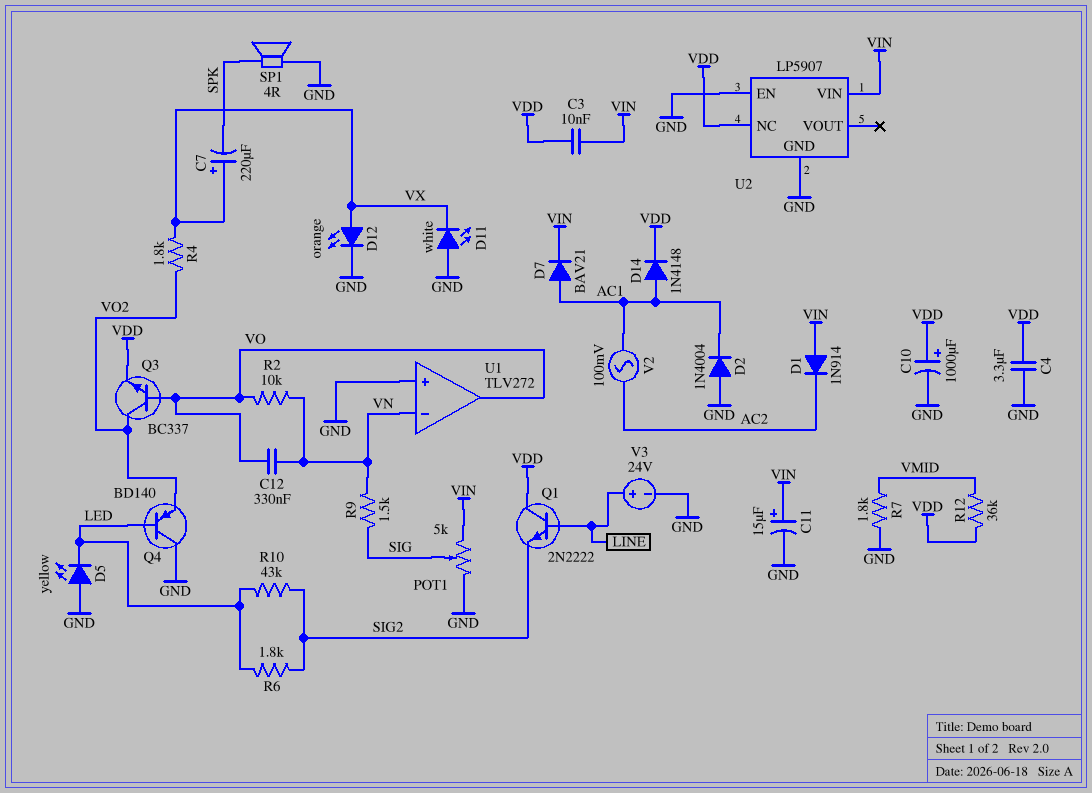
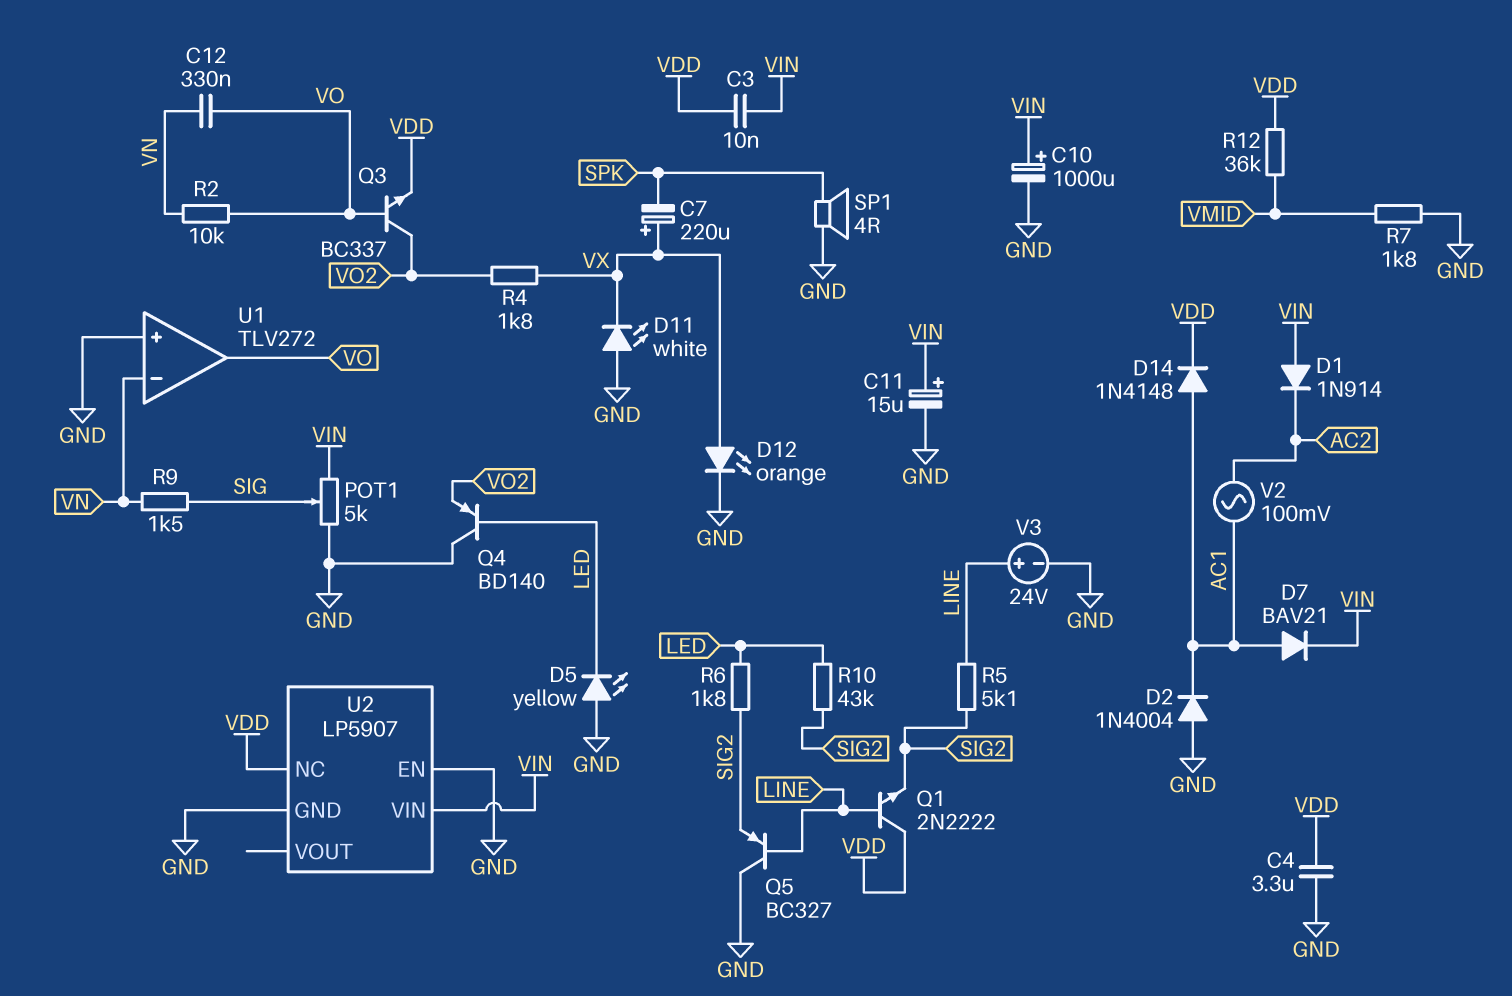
C10: 1000uF (plus VDD, minus GND) -> 1000uF (plus VIN, minus GND)
Q5: none -> PNP BC327 (B LINE, C GND, E SIG2)
R5: none -> 5.1k (LINE, SIG2)

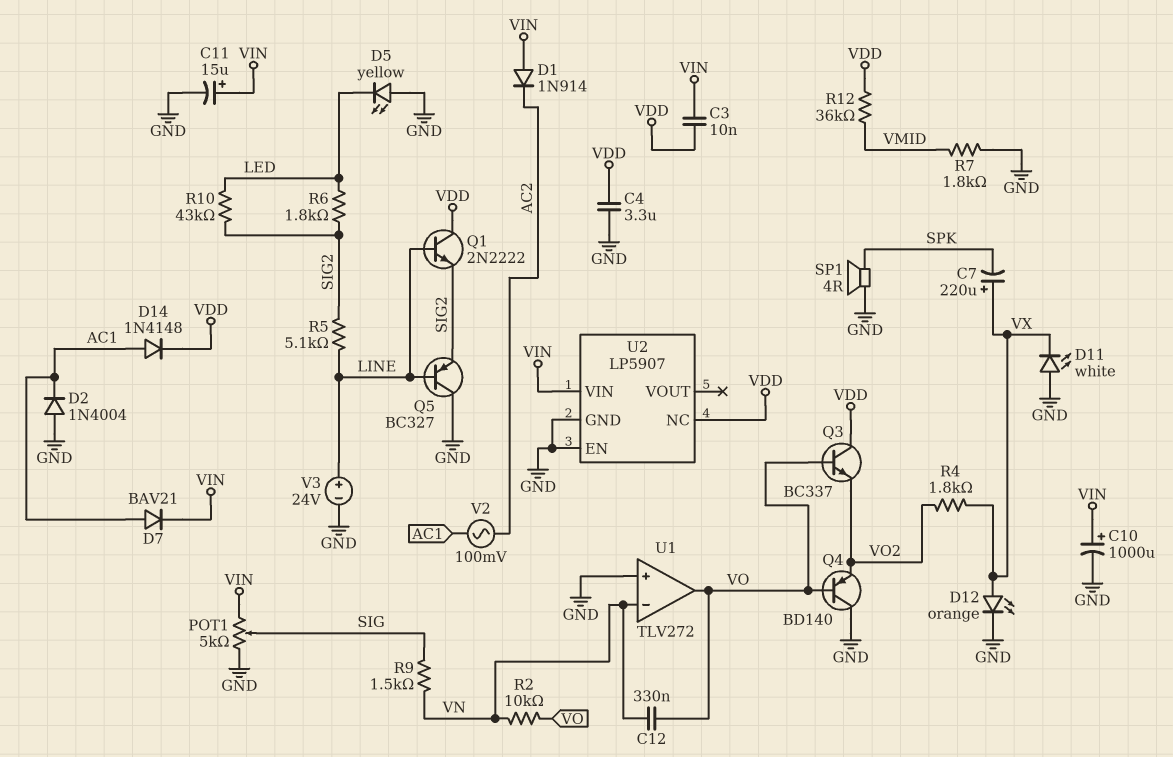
Q3: NPN BC337 (B VO, C VO2, E VDD) -> NPN BC337 (B VO, C VDD, E VO2)
Q4: PNP BD140 (B LED, C GND, E VO2) -> PNP BD140 (B VO, C GND, E VO2)

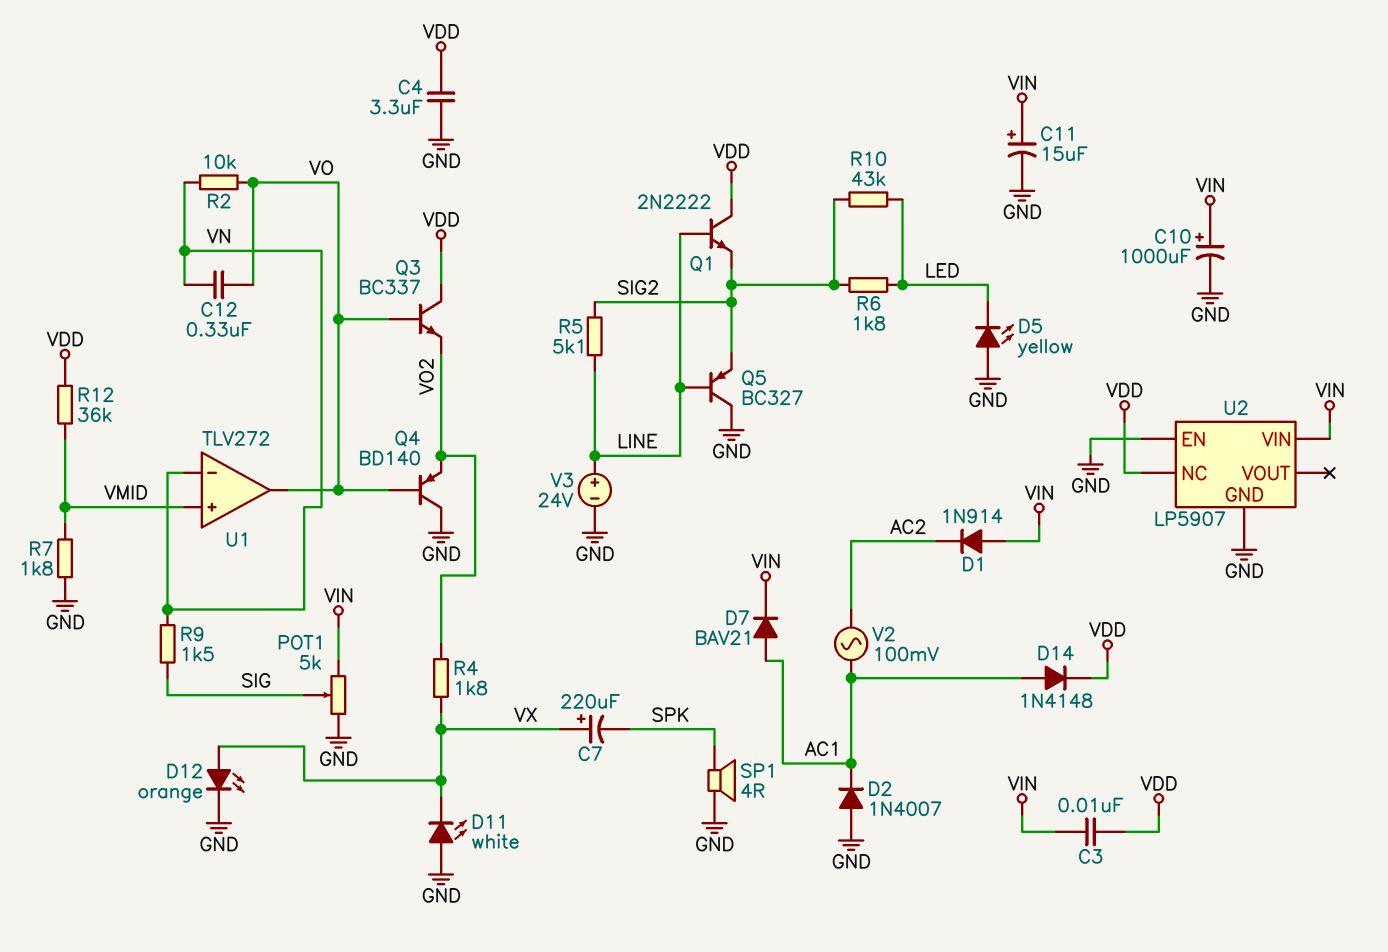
D2: diode 1N4004 (A GND, K AC1) -> diode 1N4007 (A GND, K AC1)
U1 pin in+: GND -> VMID

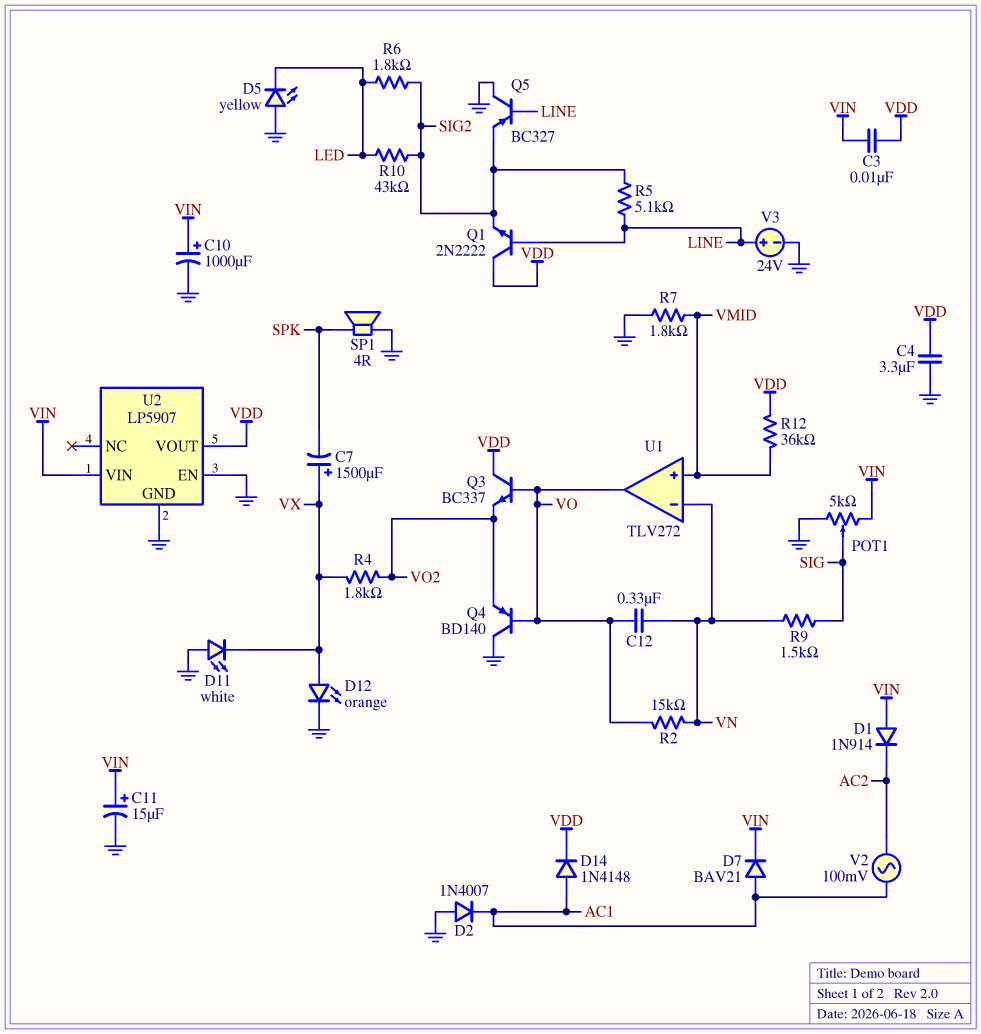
C7: 220uF (plus VX, minus SPK) -> 1500uF (plus VX, minus SPK)
R2: 10k (VN, VO) -> 15k (VN, VO)
U2 pin NC: VDD -> none
U2 pin VOUT: none -> VDD

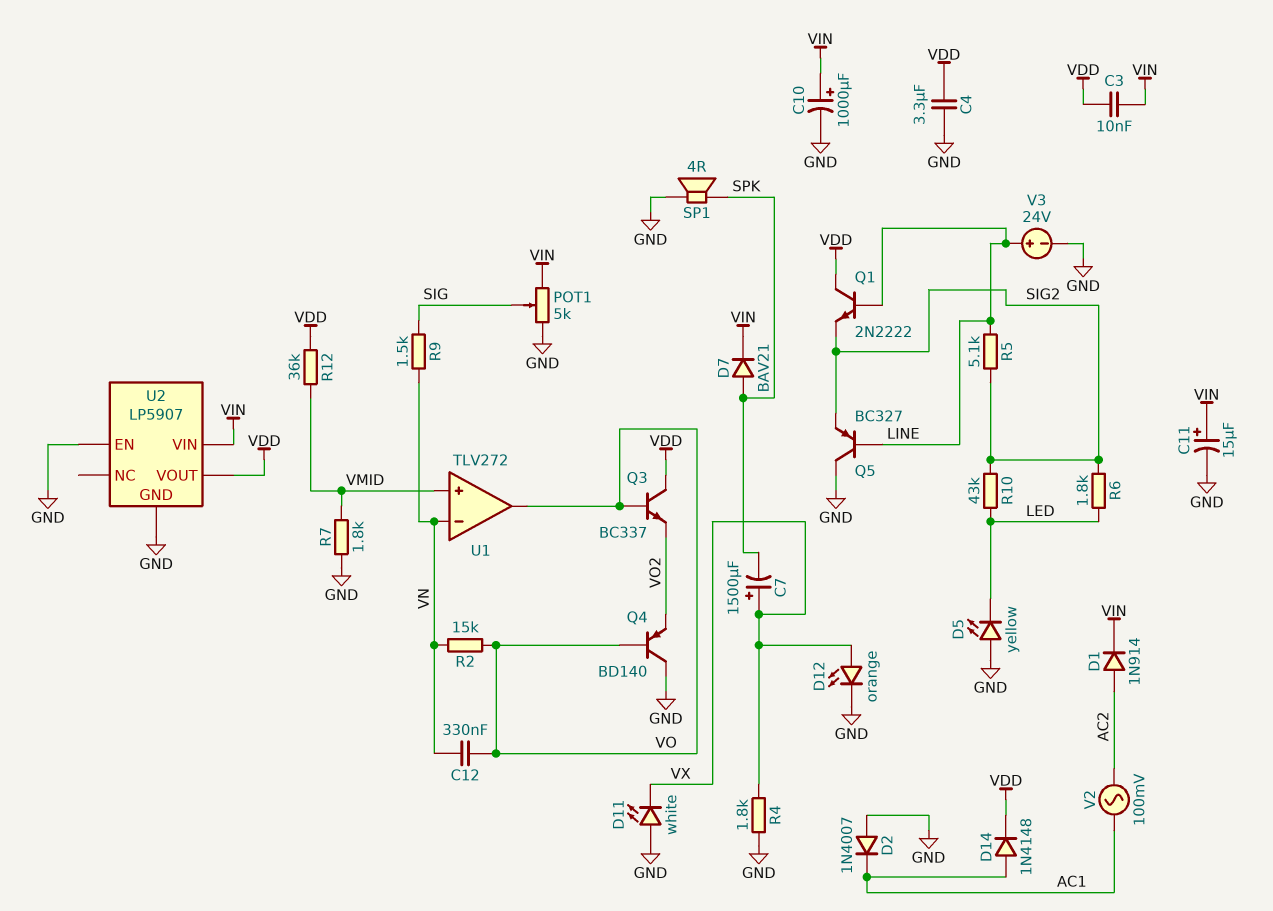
D1: diode 1N914 (A VIN, K AC2) -> diode 1N914 (A AC2, K VIN)
D7: diode BAV21 (A AC1, K VIN) -> diode BAV21 (A SPK, K VIN)
R4: 1.8k (VO2, VX) -> 1.8k (GND, VX)

